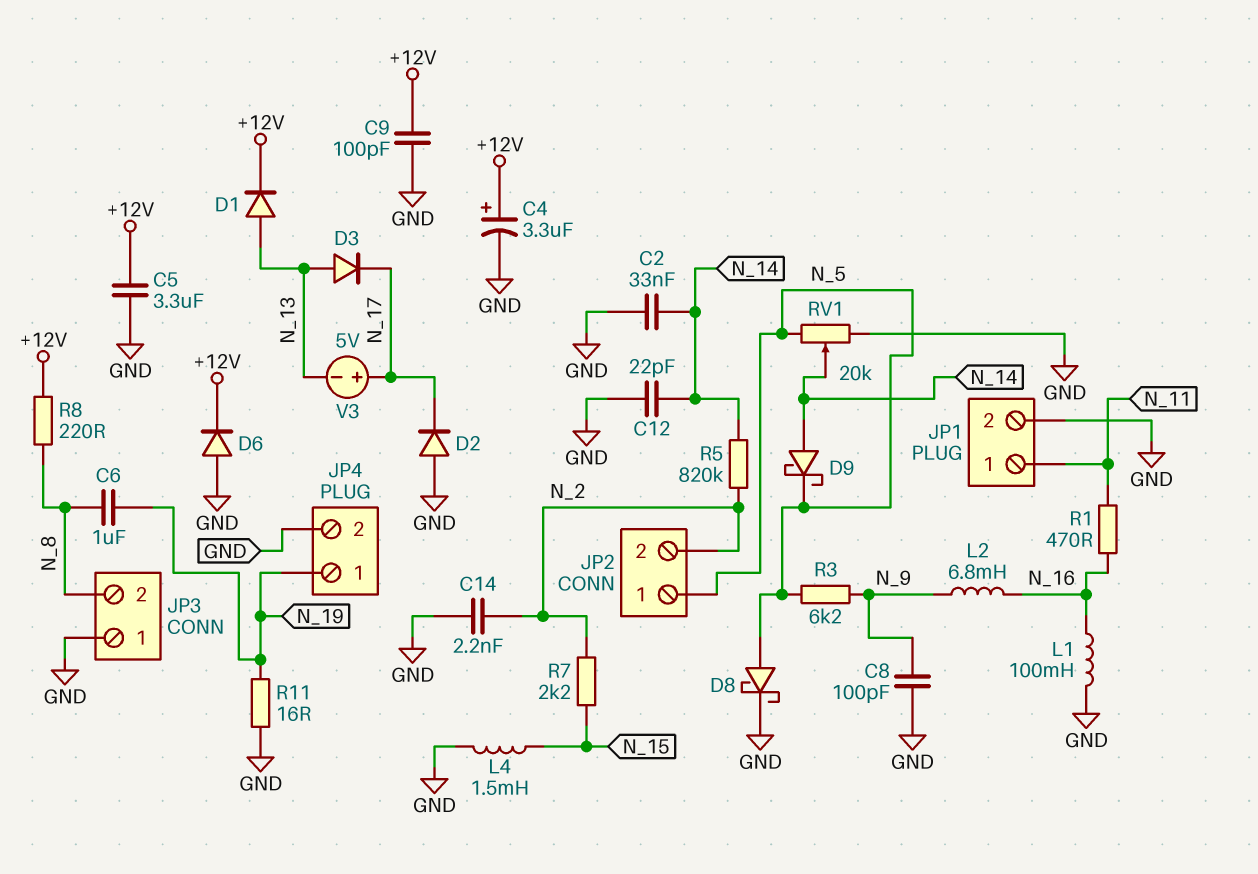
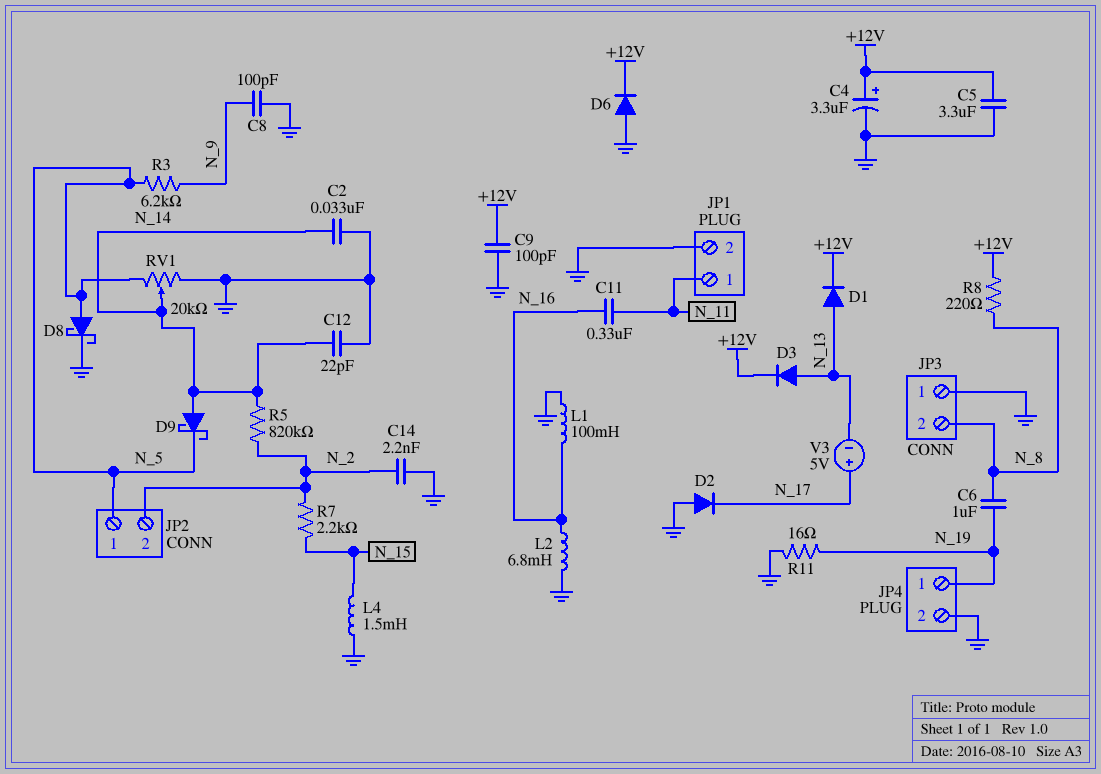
C11: none -> 330nF (N_11, N_16)
D3: diode (A N_13, K N_17) -> diode (A N_13, K +12V)
L2: 6.8mH (N_9, N_16) -> 6.8mH (GND, N_16)
R1: 470 (N_11, N_16) -> none

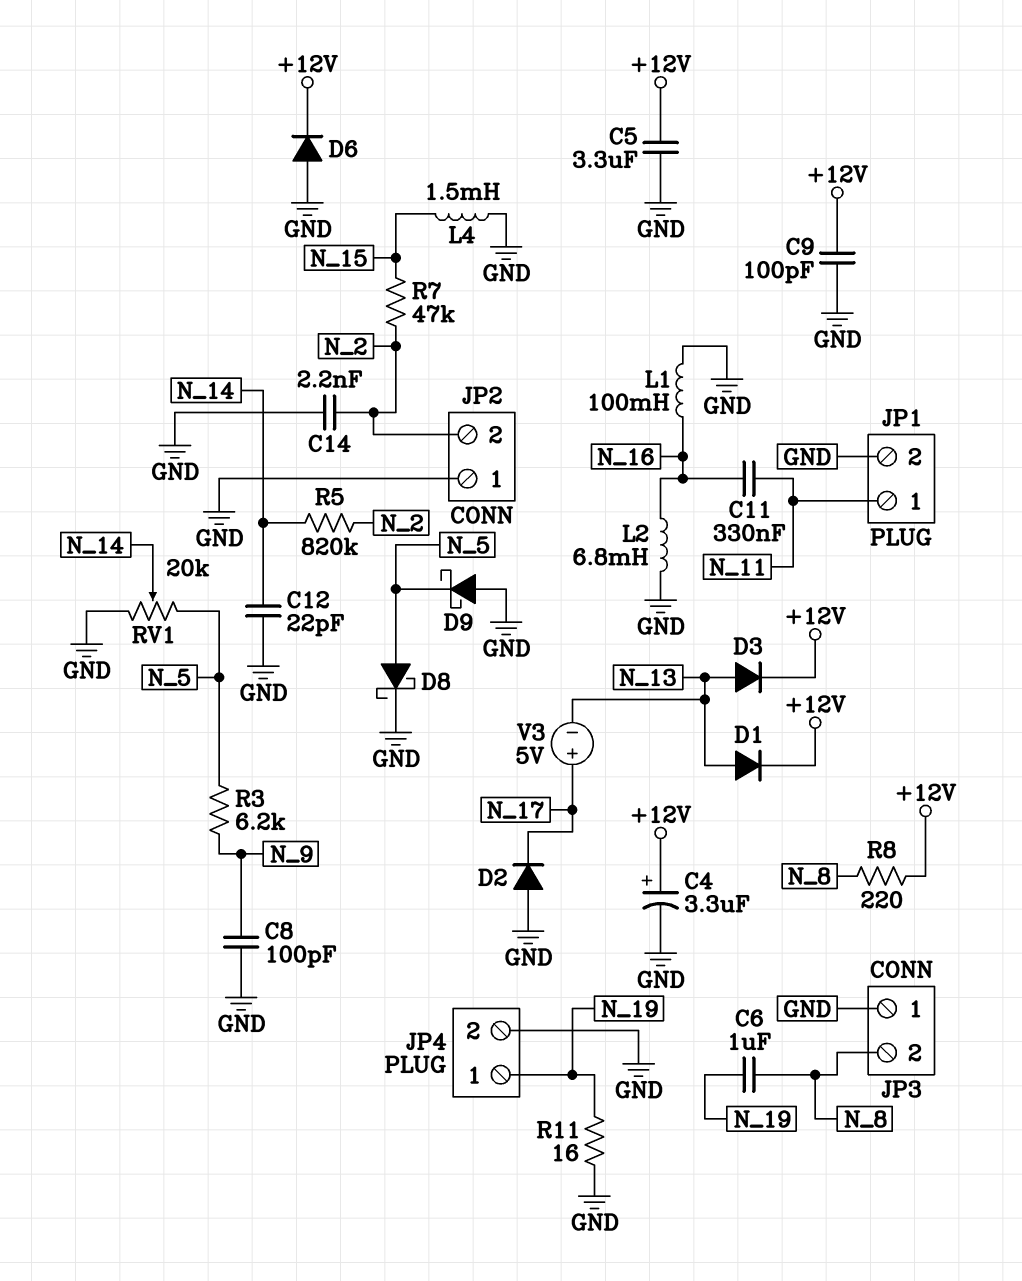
C2: 33nF (GND, N_14) -> none
D9: schottky (A N_14, K N_5) -> schottky (A GND, K N_5)
JP2 pin 1: N_5 -> GND
R7: 2.2k (N_2, N_15) -> 47k (N_2, N_15)

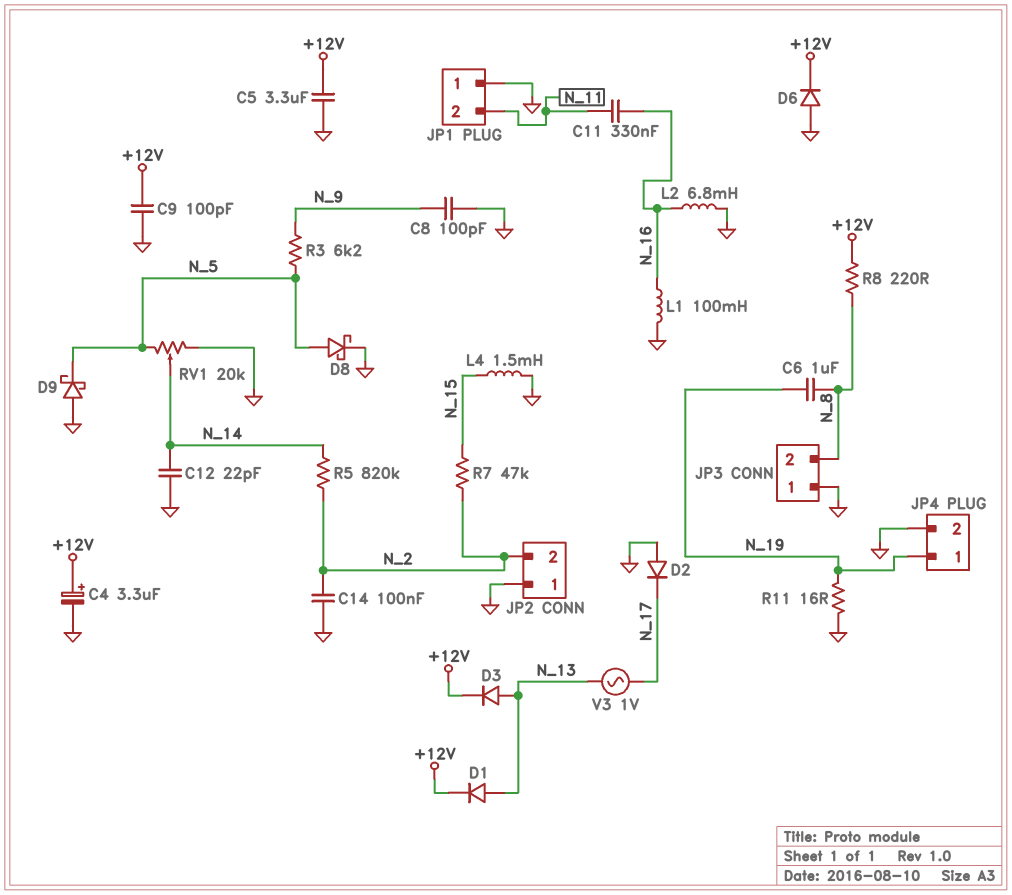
C14: 2.2nF (GND, N_2) -> 100nF (GND, N_2)
JP1 pin 1: N_11 -> GND
JP1 pin 2: GND -> N_11
V3: 5V (plus N_17, minus N_13) -> AC 1V (N_13, N_17)

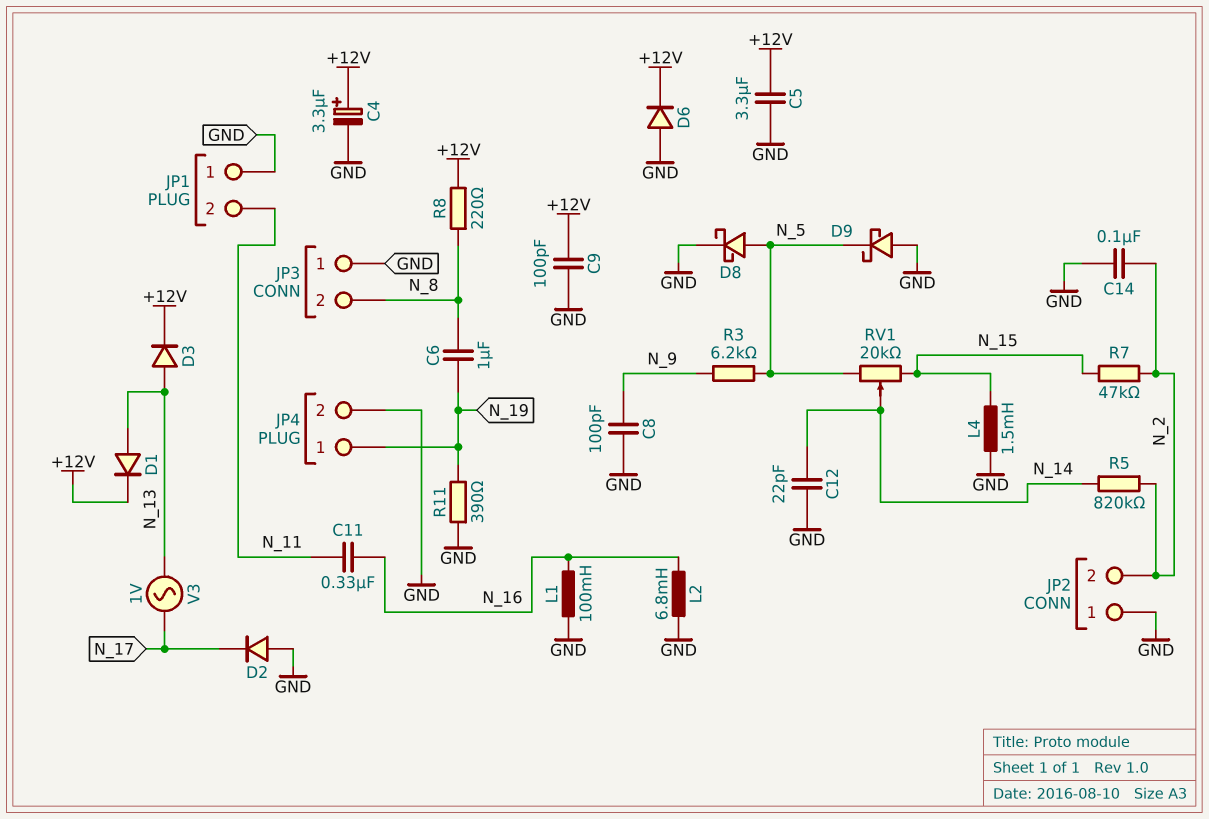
R11: 16 (GND, N_19) -> 390 (GND, N_19)
RV1: 20k (GND, N_5, wiper N_14) -> 20k (N_5, N_15, wiper N_14)

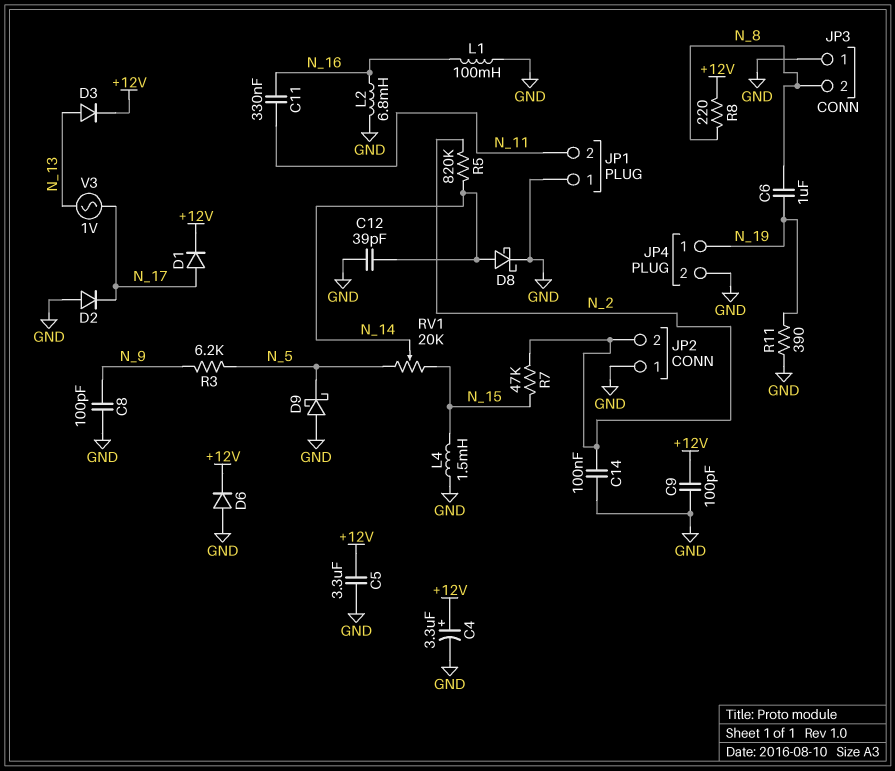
C12: 22pF (GND, N_14) -> 39pF (GND, N_14)
D1: diode (A N_13, K +12V) -> diode (A N_17, K +12V)
D8: schottky (A N_5, K GND) -> schottky (A N_14, K GND)

